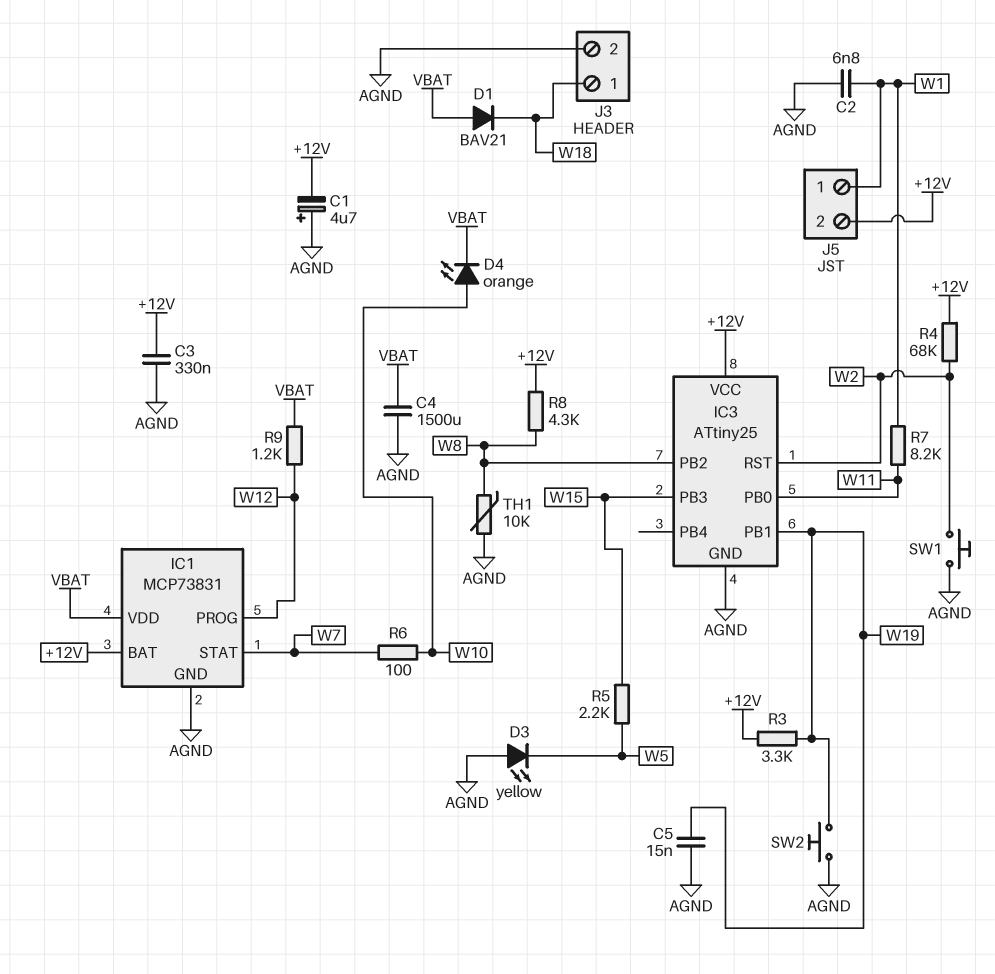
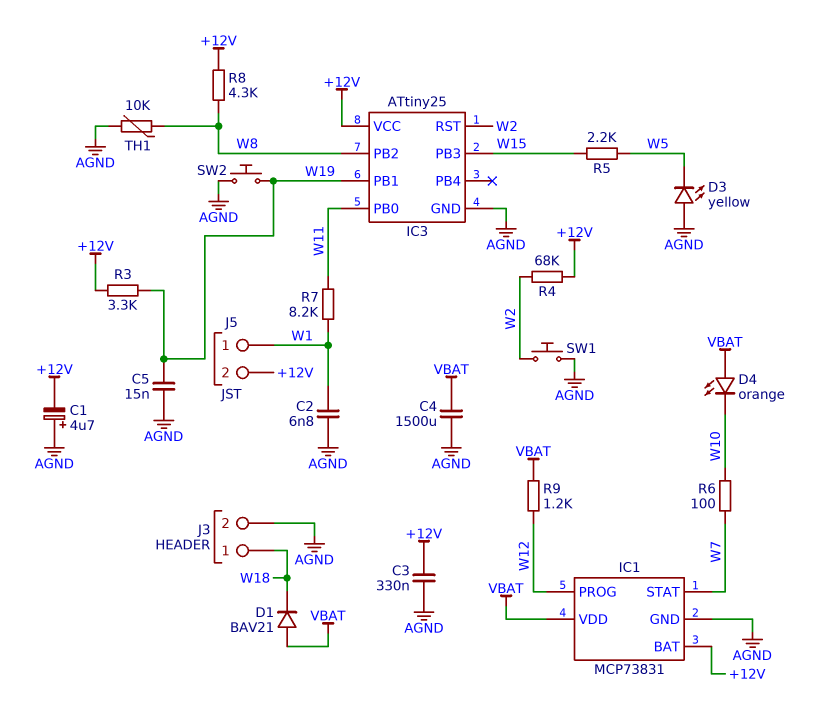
D4: LED orange (A W10, K VBAT) -> LED orange (A VBAT, K W10)

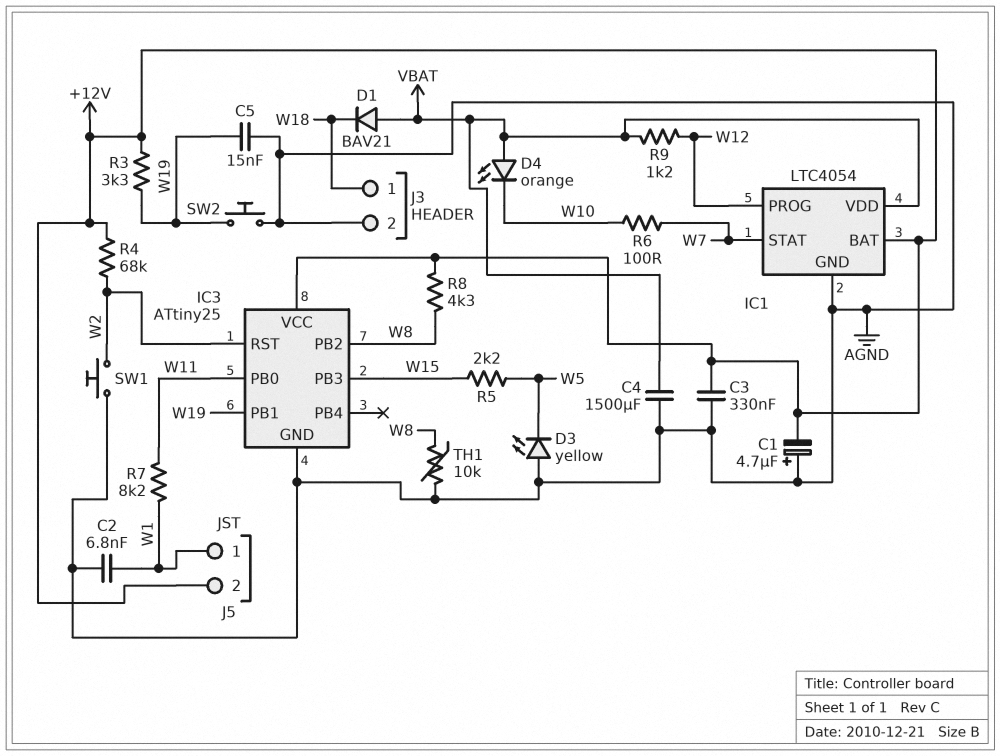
IC1: MCP73831 -> LTC4054

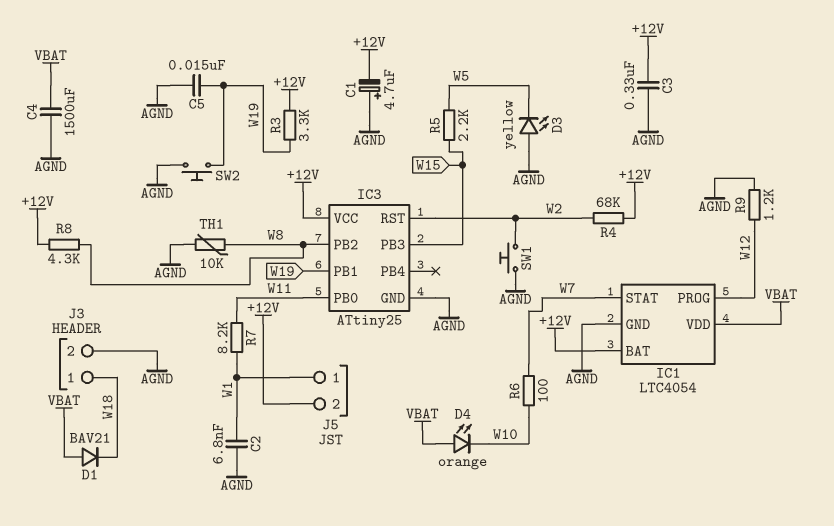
R9: 1.2k (VBAT, W12) -> 1.2k (AGND, W12)

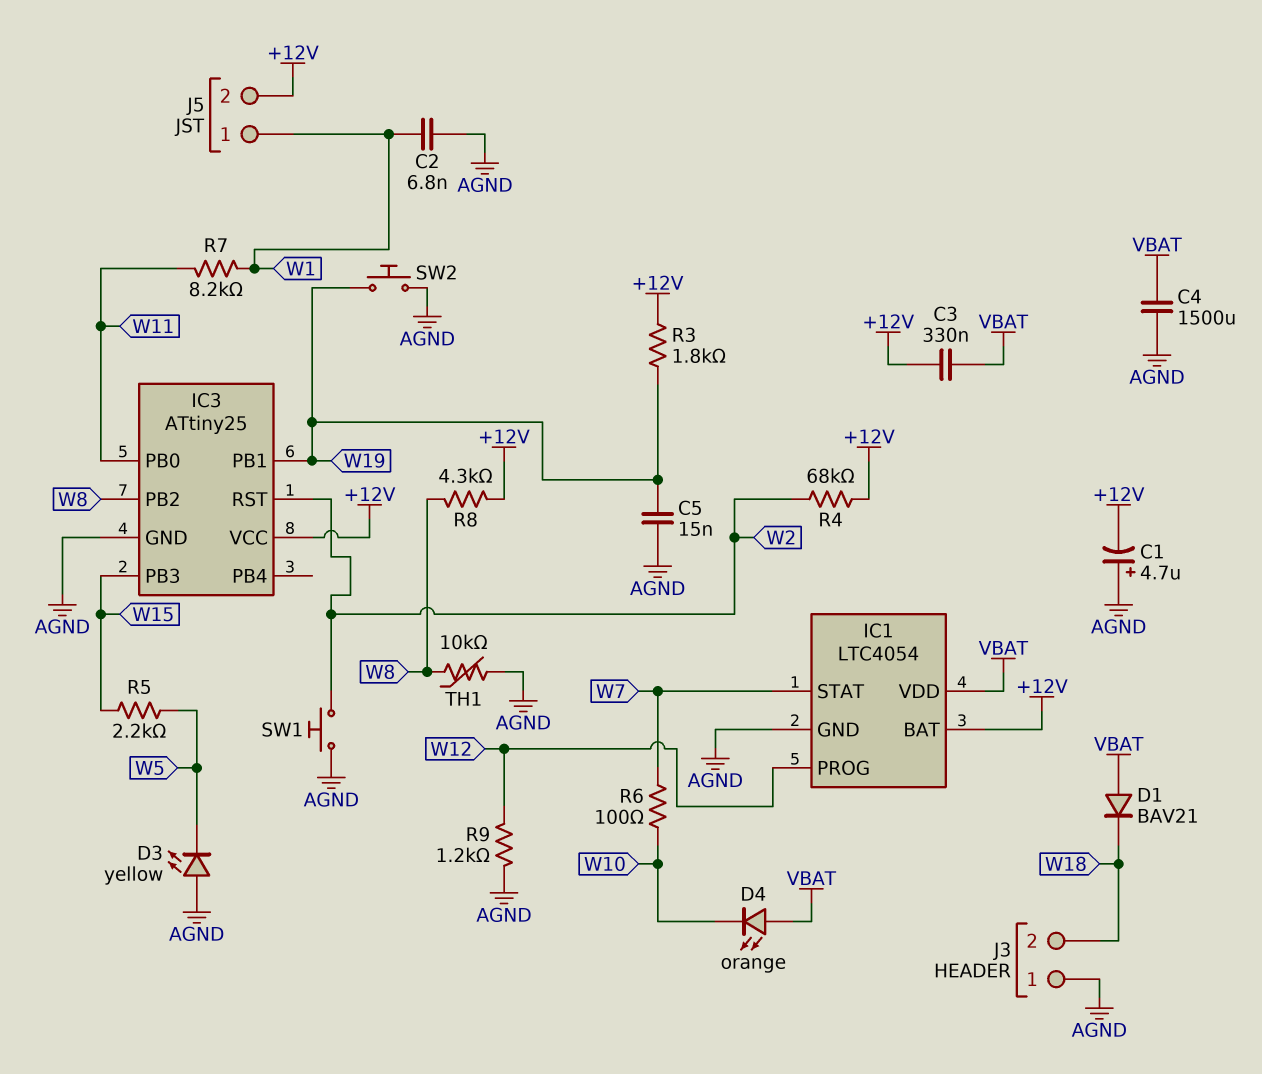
C3: 330nF (+12V, AGND) -> 330nF (+12V, VBAT)
J3 pin 1: W18 -> AGND
J3 pin 2: AGND -> W18
R3: 3.3k (+12V, W19) -> 1.8k (+12V, W19)

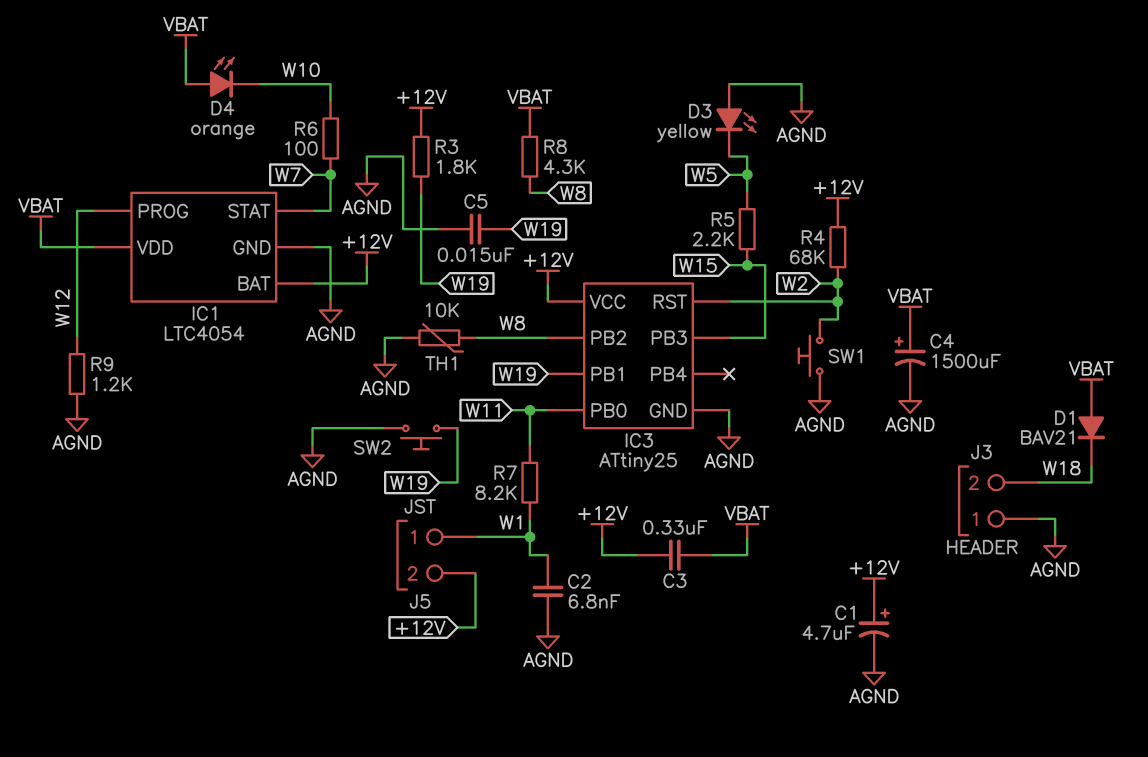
C1: 4.7uF (plus AGND, minus +12V) -> 4.7uF (plus +12V, minus AGND)
C4: 1500uF (AGND, VBAT) -> 1500uF (plus VBAT, minus AGND)
R8: 4.3k (+12V, W8) -> 4.3k (VBAT, W8)

